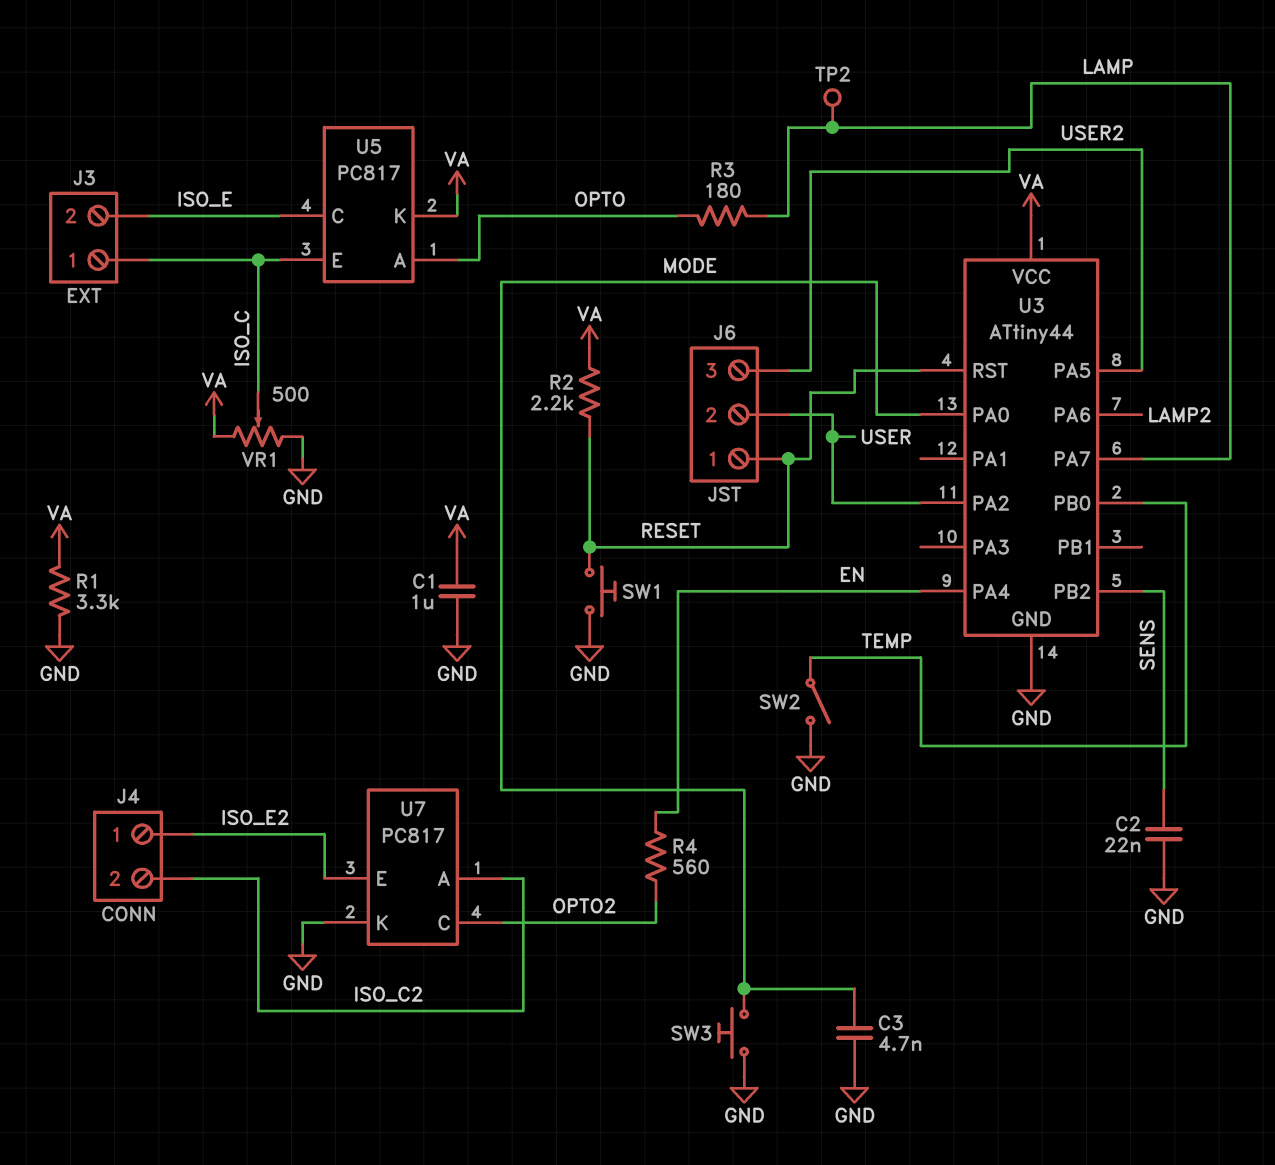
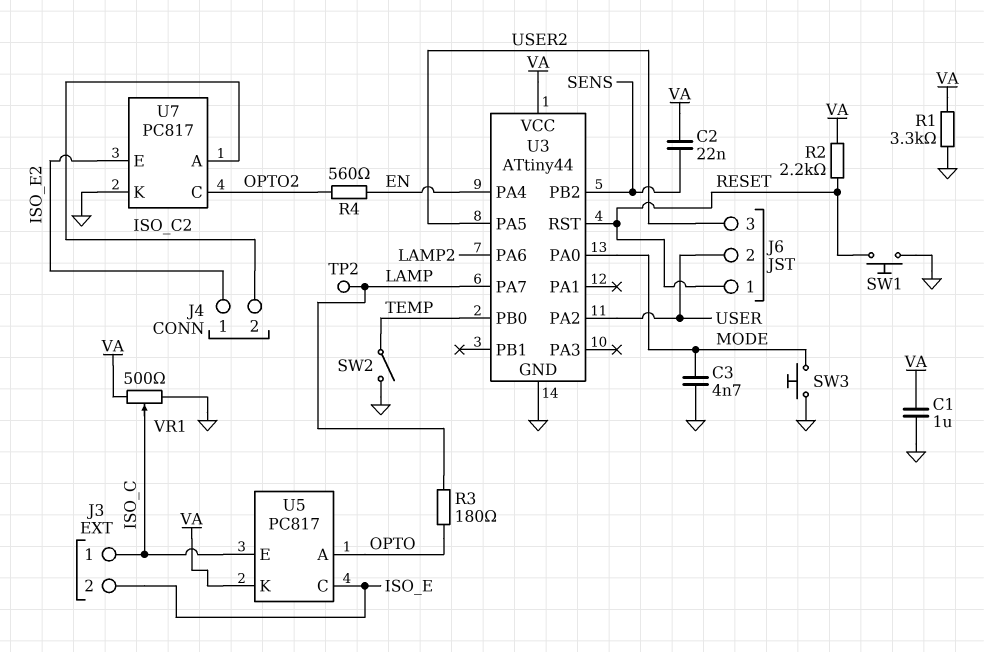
C2: 22nF (GND, SENS) -> 22nF (SENS, VA)

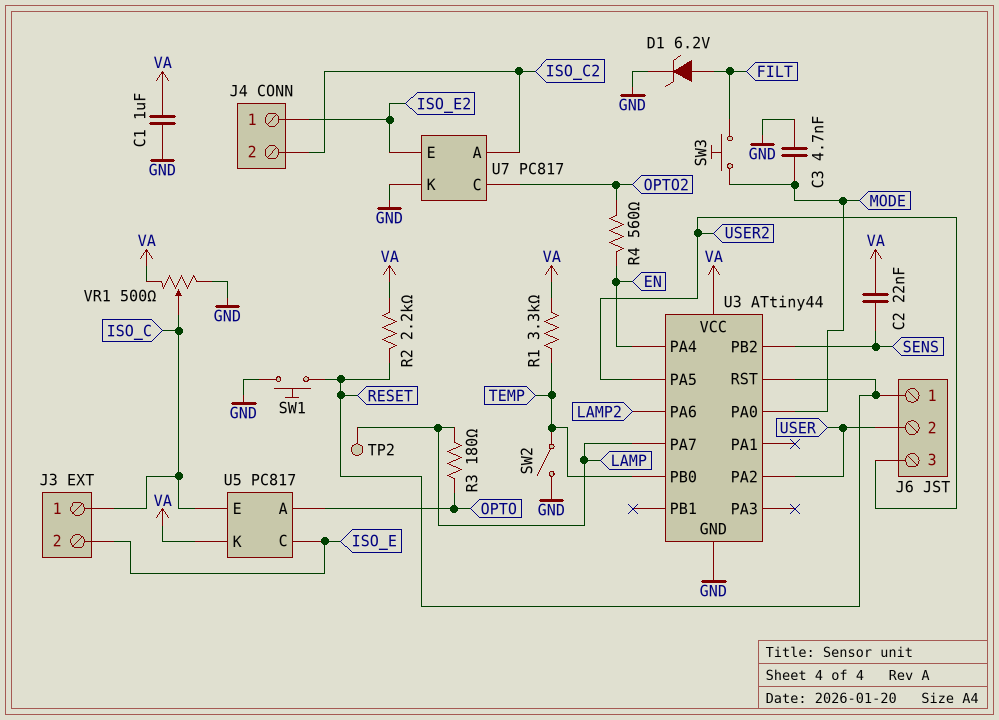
D1: none -> zener 6.2V (A FILT, K GND)
R1: 3.3k (GND, VA) -> 3.3k (TEMP, VA)
SW3: button (GND, MODE) -> button (FILT, MODE)

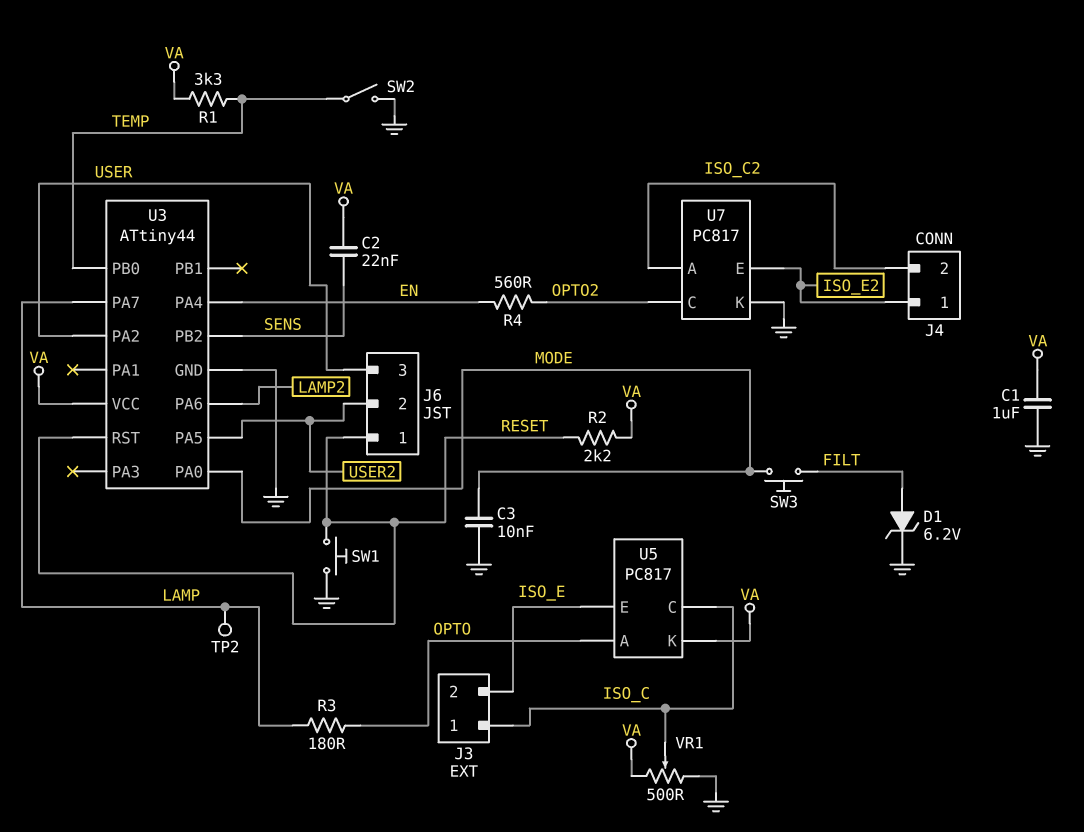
C3: 4.7nF (GND, MODE) -> 10nF (GND, MODE)
J6 pin 2: USER -> USER2
J6 pin 3: USER2 -> USER
U5 pin C: ISO_E -> ISO_C
U5 pin E: ISO_C -> ISO_E

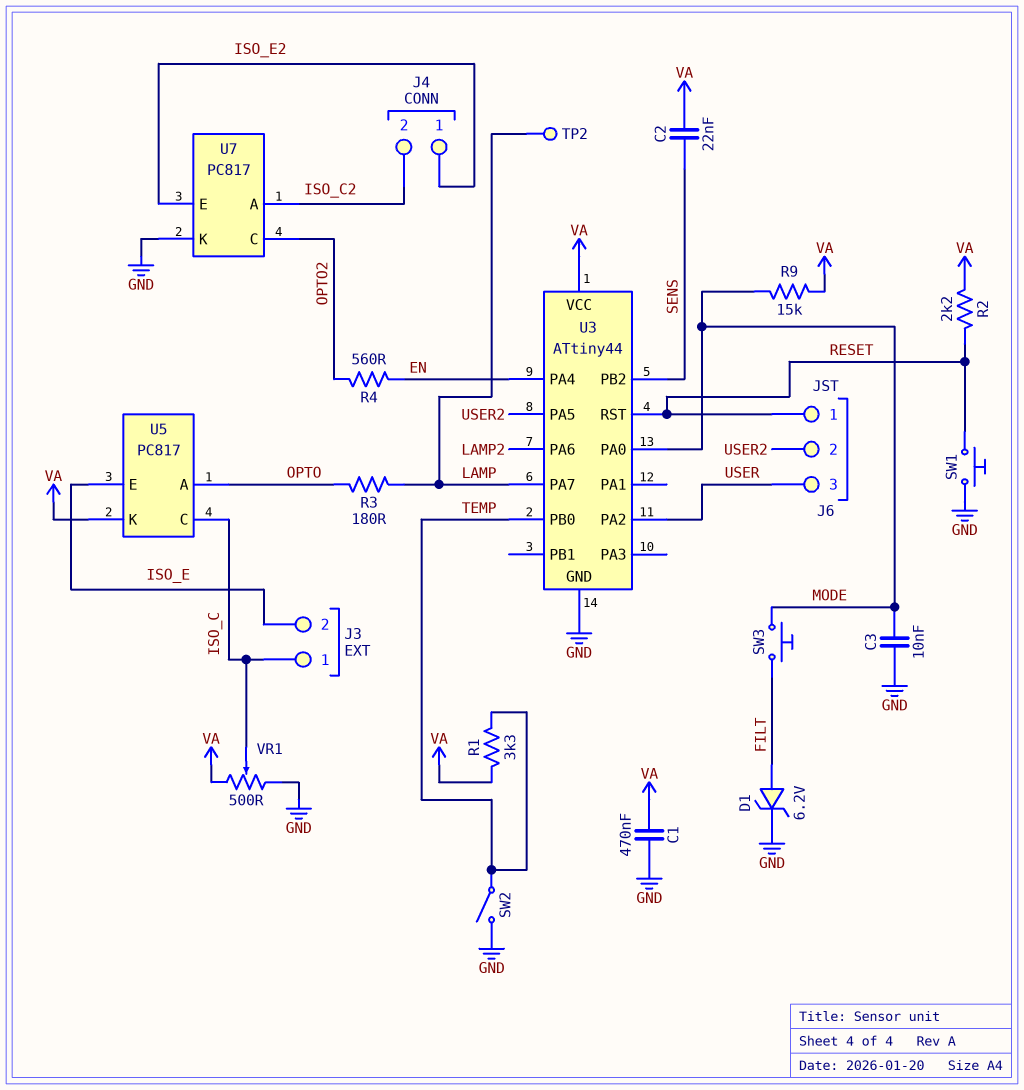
C1: 1uF (GND, VA) -> 470nF (GND, VA)
R9: none -> 15k (MODE, VA)

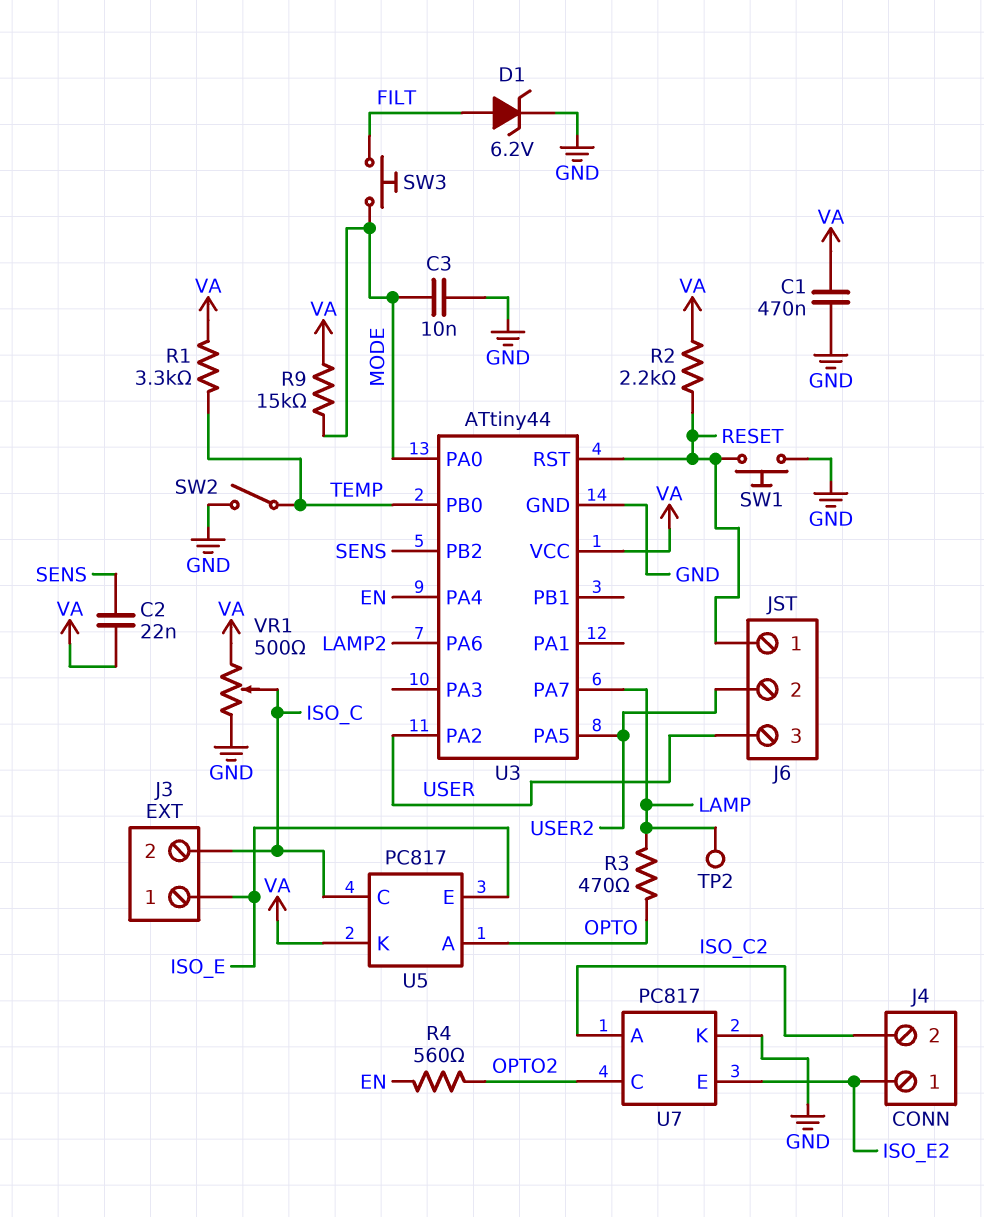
J3 pin 1: ISO_C -> ISO_E
J3 pin 2: ISO_E -> ISO_C
R3: 180 (LAMP, OPTO) -> 470 (LAMP, OPTO)

